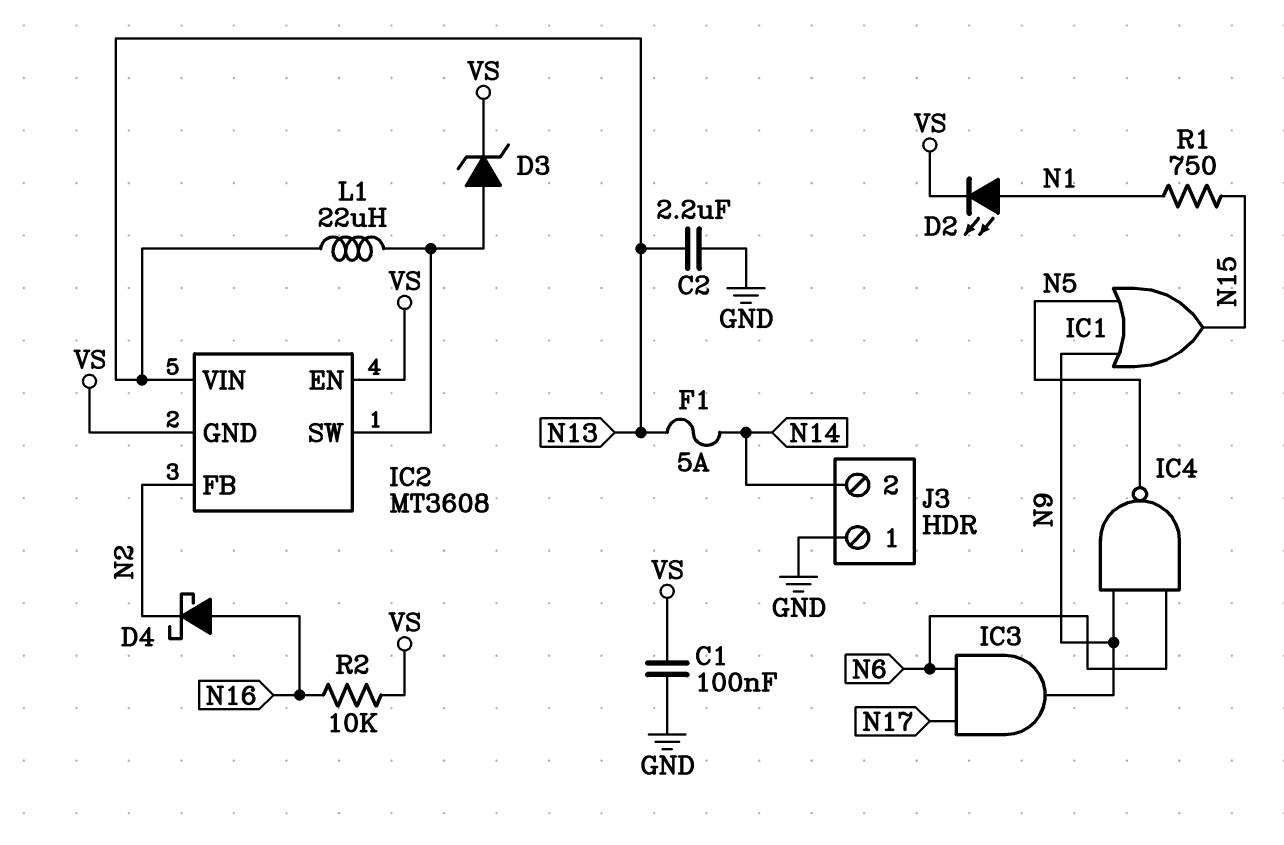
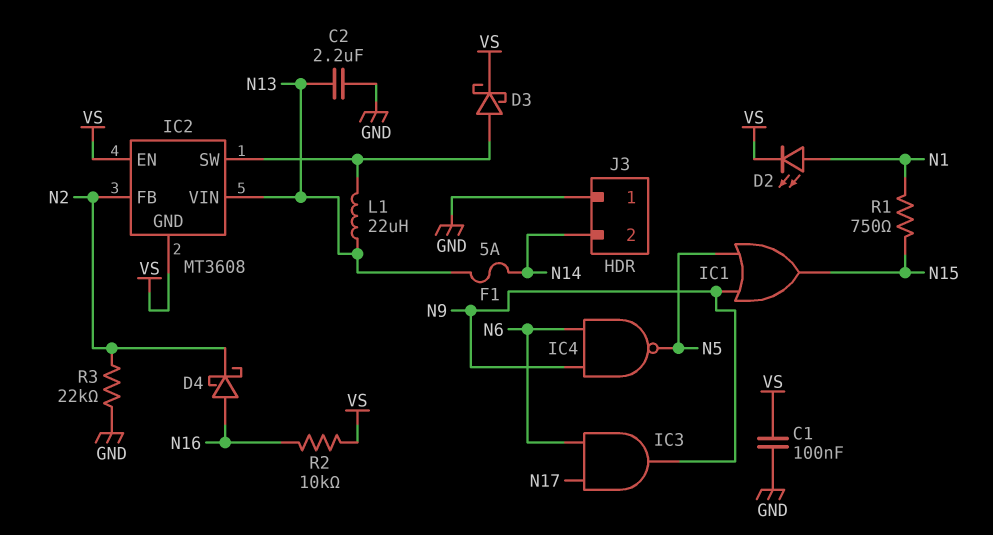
D3: zener (A IC2/SW, K VS) -> schottky (A IC2/SW, K VS)
R3: none -> 22k (GND, N2)

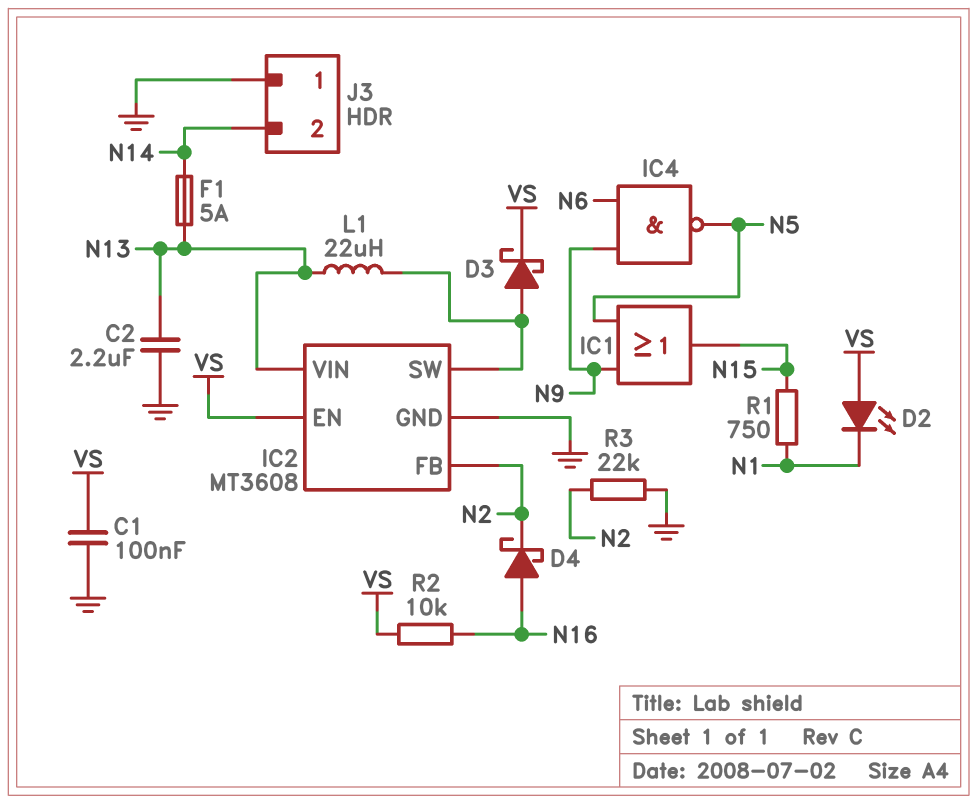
D2: LED (A N1, K VS) -> LED (A VS, K N1)
IC2 pin GND: VS -> GND
IC3: AND (in N6, in N17, out N9) -> none

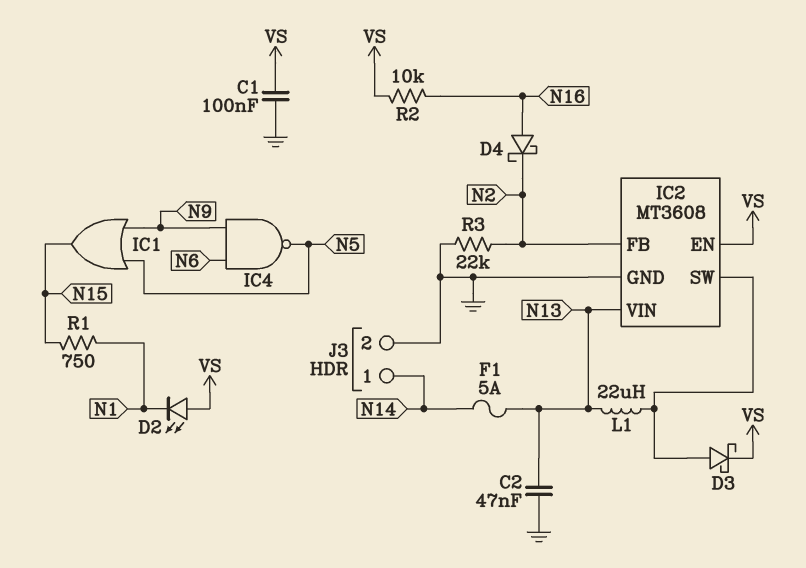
C2: 2.2uF (GND, N13) -> 47nF (GND, N13)
J3 pin 1: GND -> N14
J3 pin 2: N14 -> GND

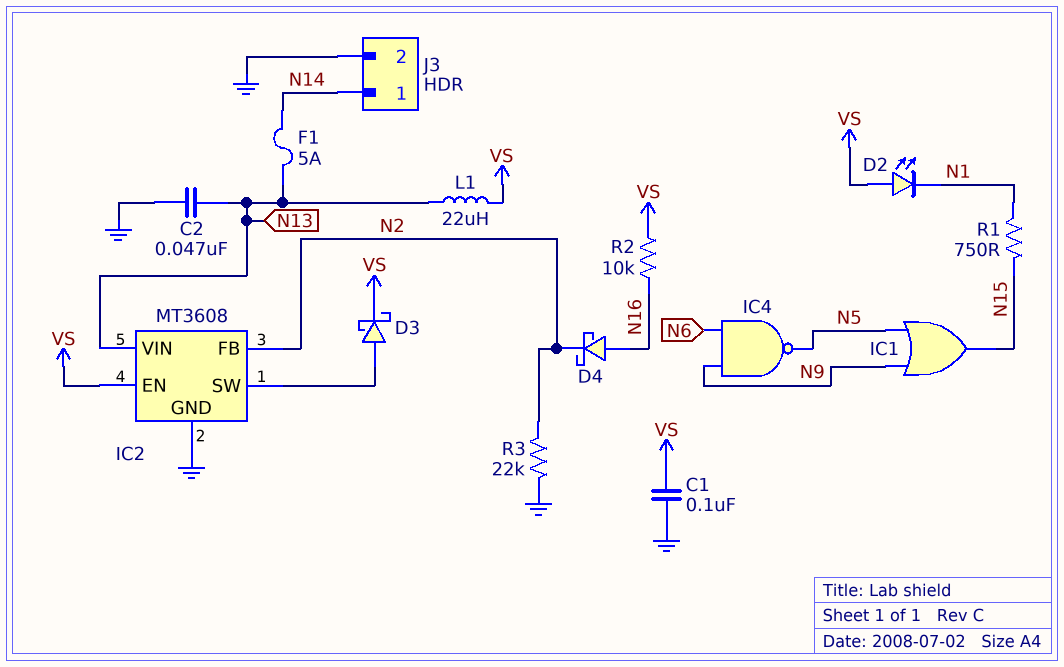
L1: 22uH (IC2/SW, N13) -> 22uH (N13, VS)

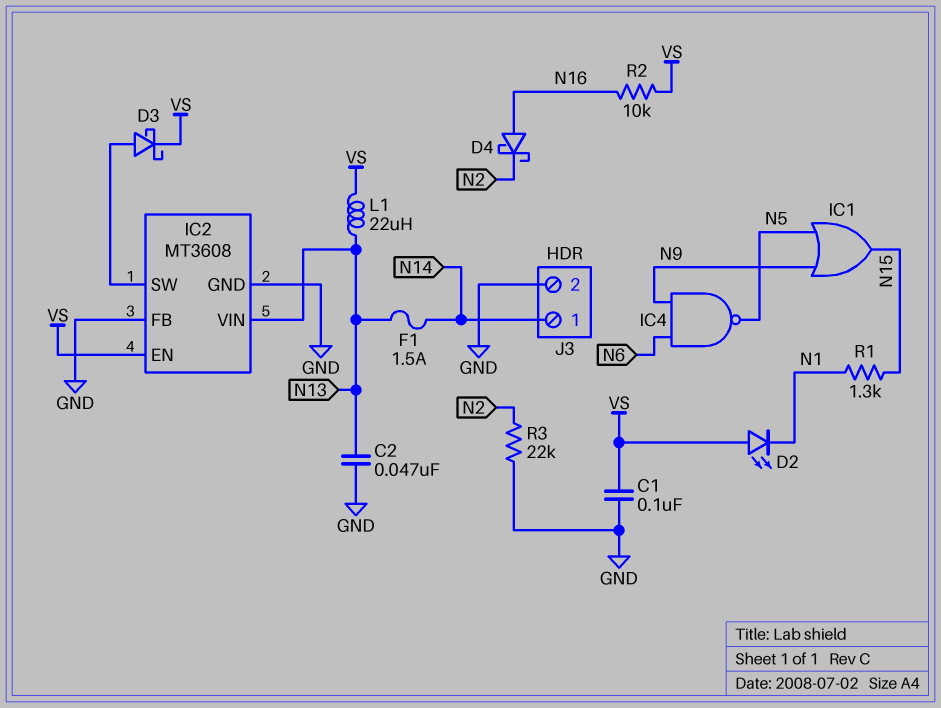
F1: 5A (N13, N14) -> 1.5A (N13, N14)
IC2 pin FB: N2 -> GND
R1: 750 (N1, N15) -> 1.3k (N1, N15)

